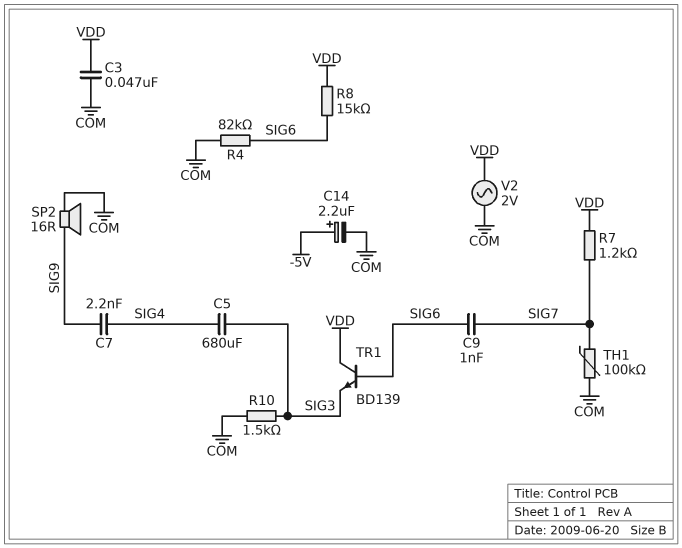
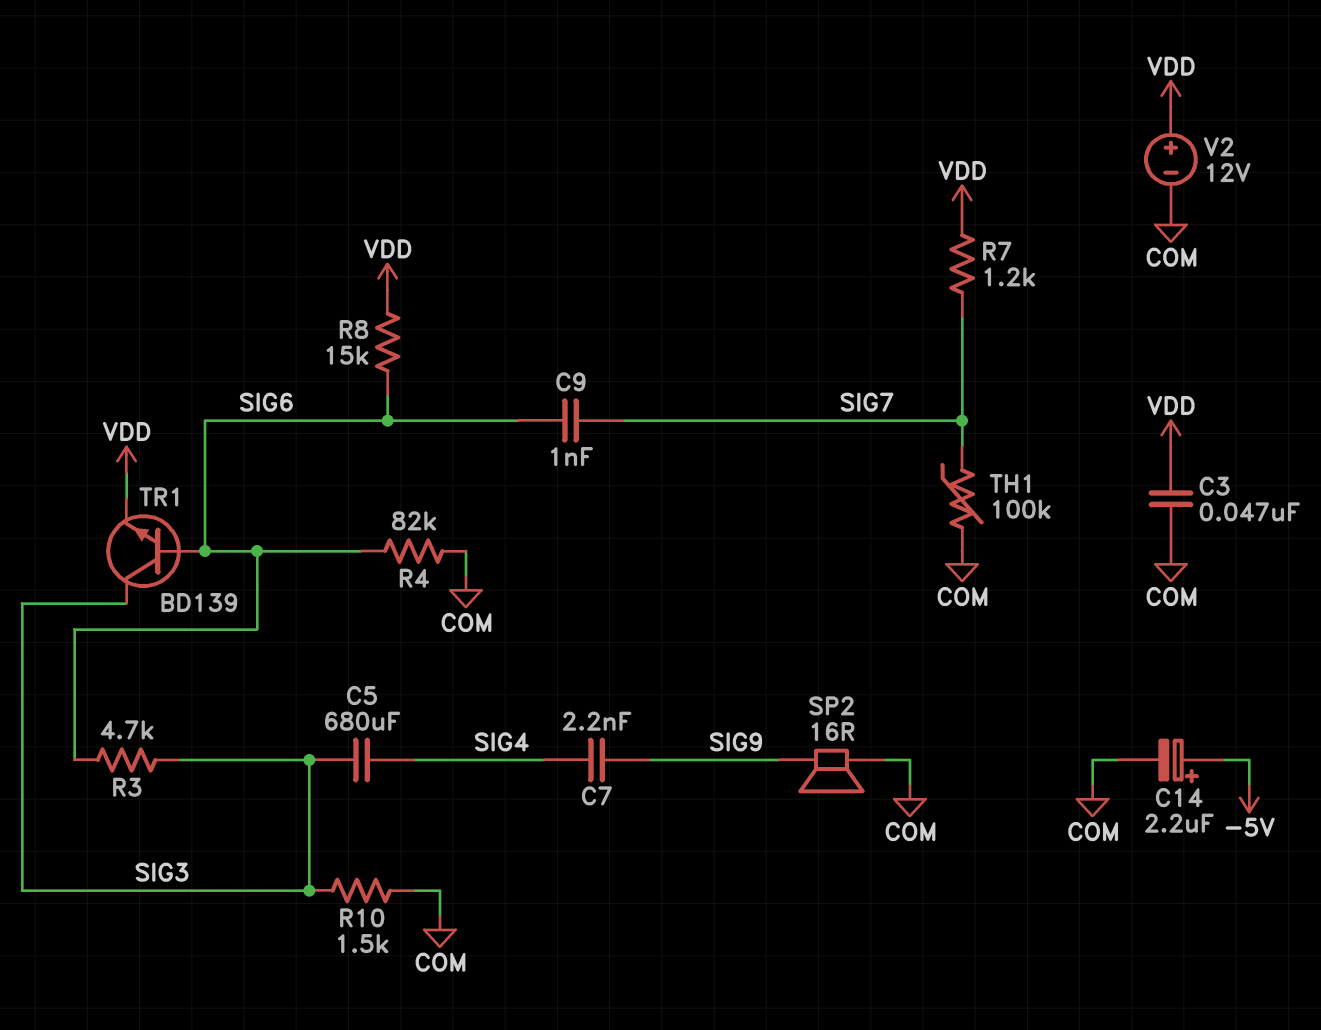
R3: none -> 4.7k (SIG3, SIG6)
TR1: NPN BD139 (B SIG6, C VDD, E SIG3) -> NPN BD139 (B SIG6, C SIG3, E VDD)
V2: AC 2V (COM, VDD) -> 12V (plus VDD, minus COM)

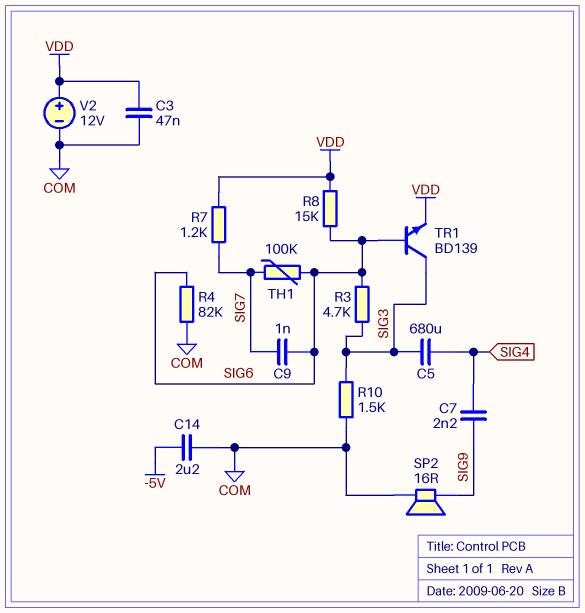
C14: 2.2uF (plus -5V, minus COM) -> 2.2uF (-5V, COM)
TH1: 100k (COM, SIG7) -> 100k (SIG6, SIG7)

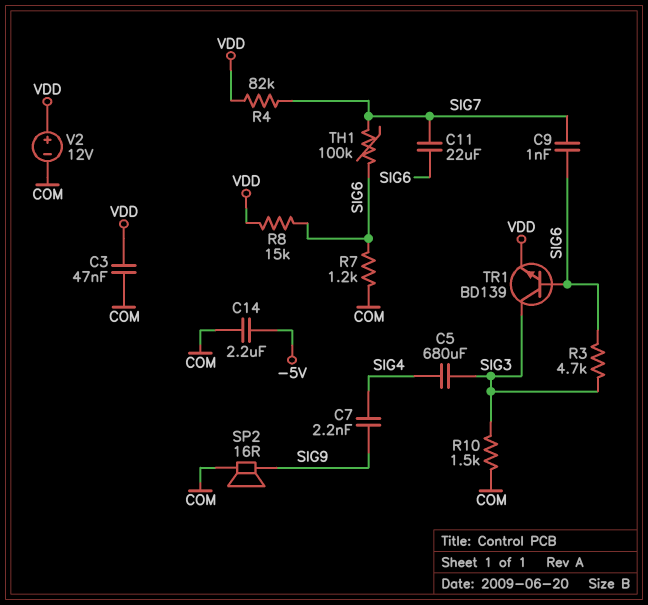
C11: none -> 22uF (SIG6, SIG7)
R4: 82k (COM, SIG6) -> 82k (SIG7, VDD)
R7: 1.2k (SIG7, VDD) -> 1.2k (COM, SIG6)

